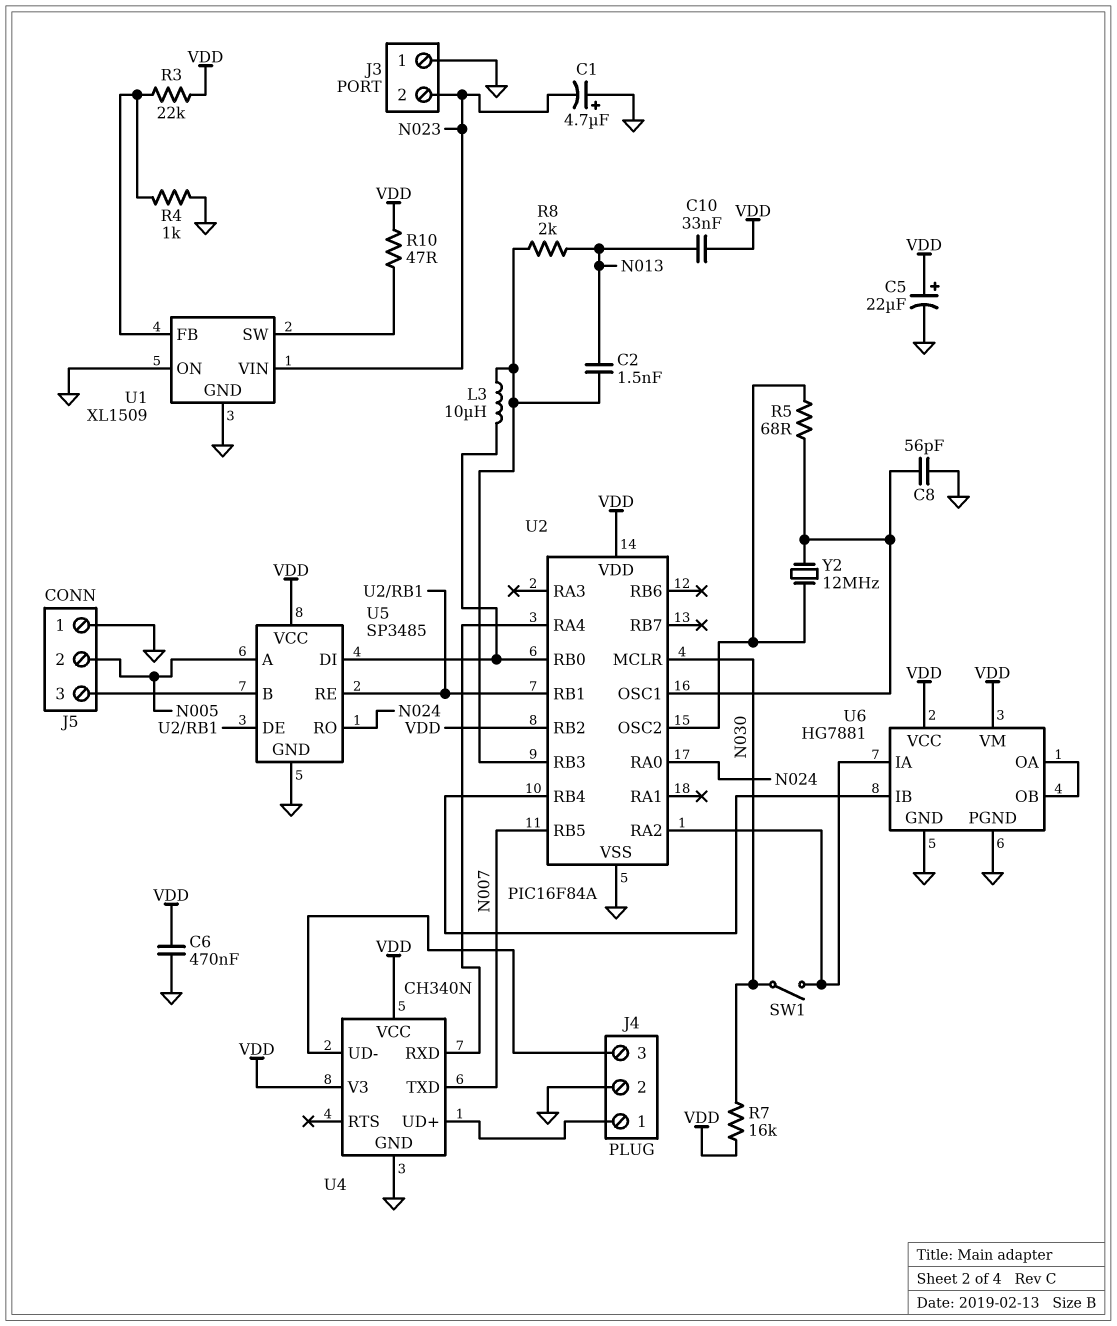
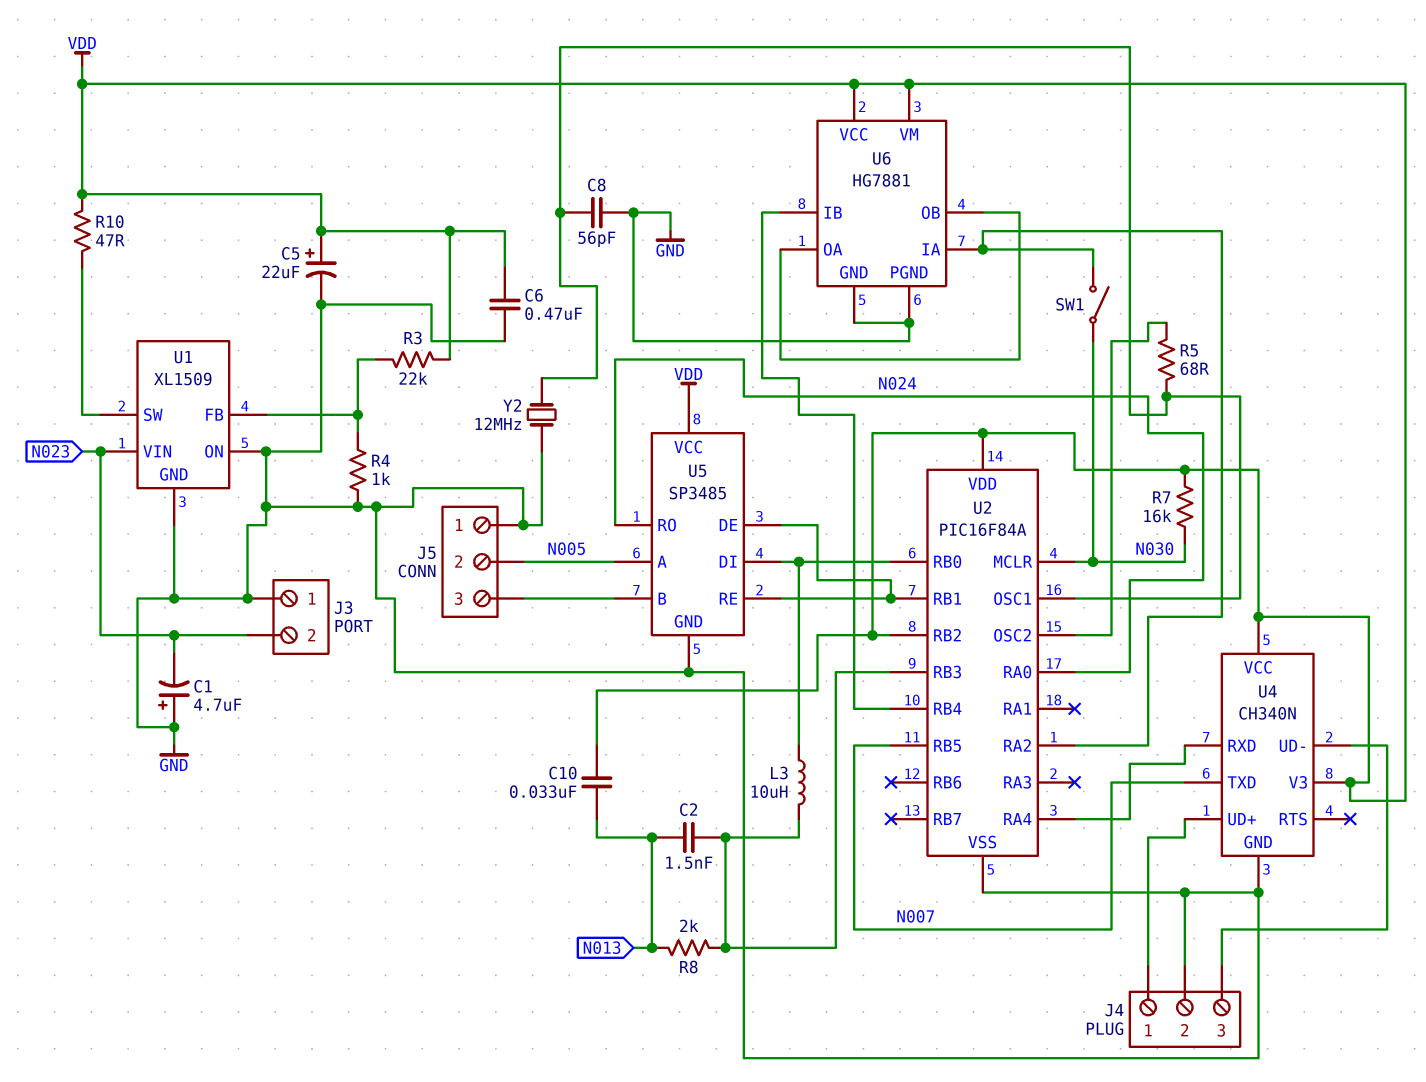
Y2: 12MHz (U2/OSC1, U2/OSC2) -> 12MHz (GND, U2/OSC1)

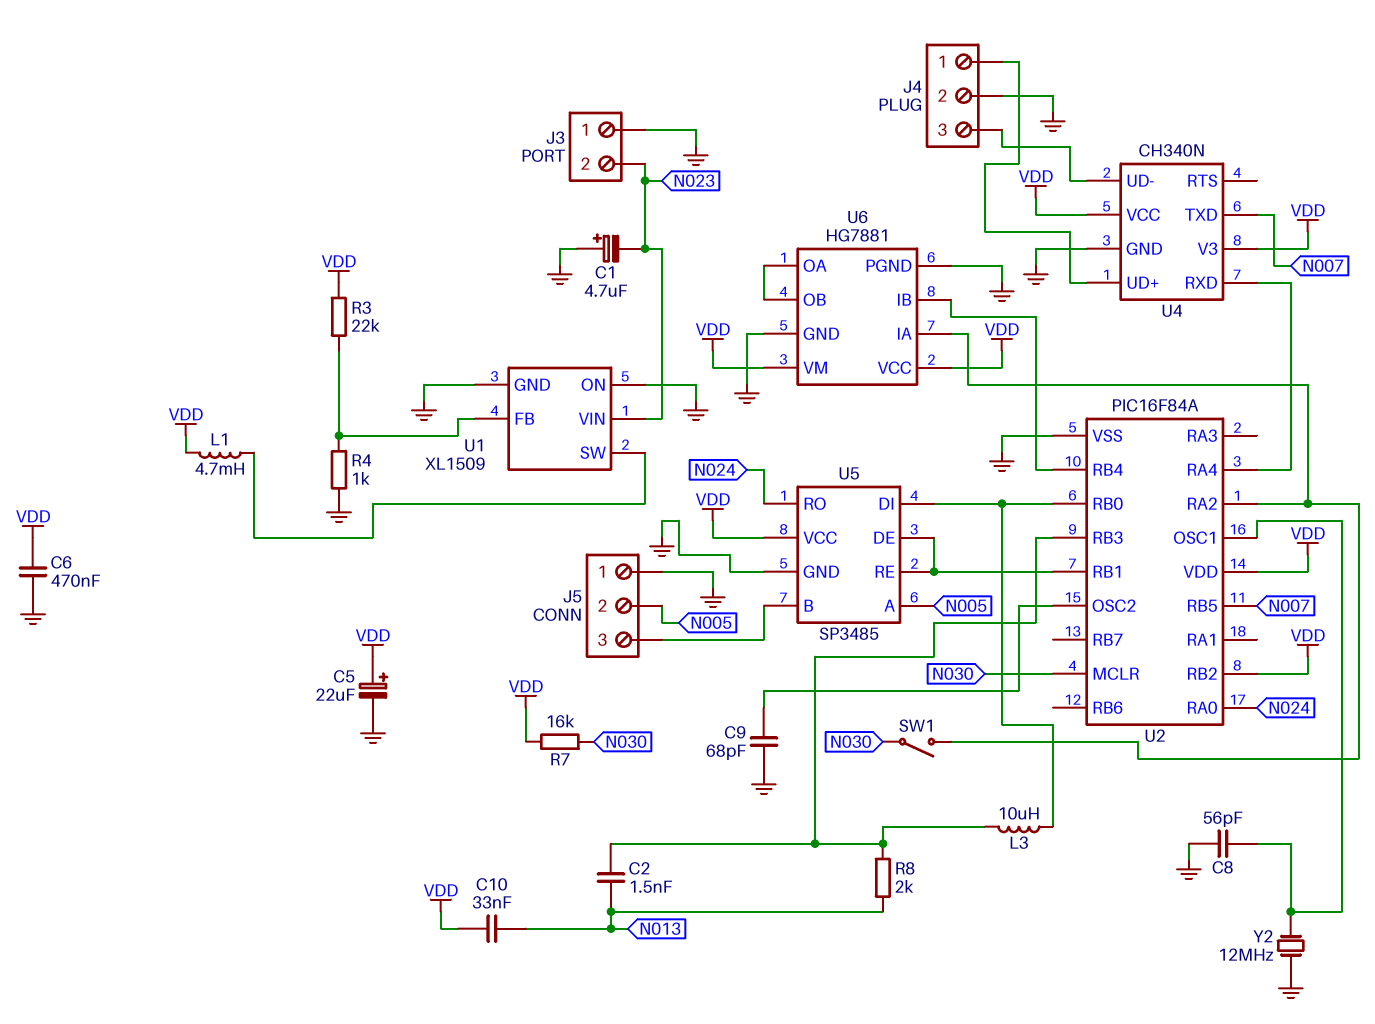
C9: none -> 68pF (GND, U2/OSC2)
L1: none -> 4.7mH (U1/SW, VDD)
R5: 68 (U2/OSC1, U2/OSC2) -> none
R10: 47 (U1/SW, VDD) -> none

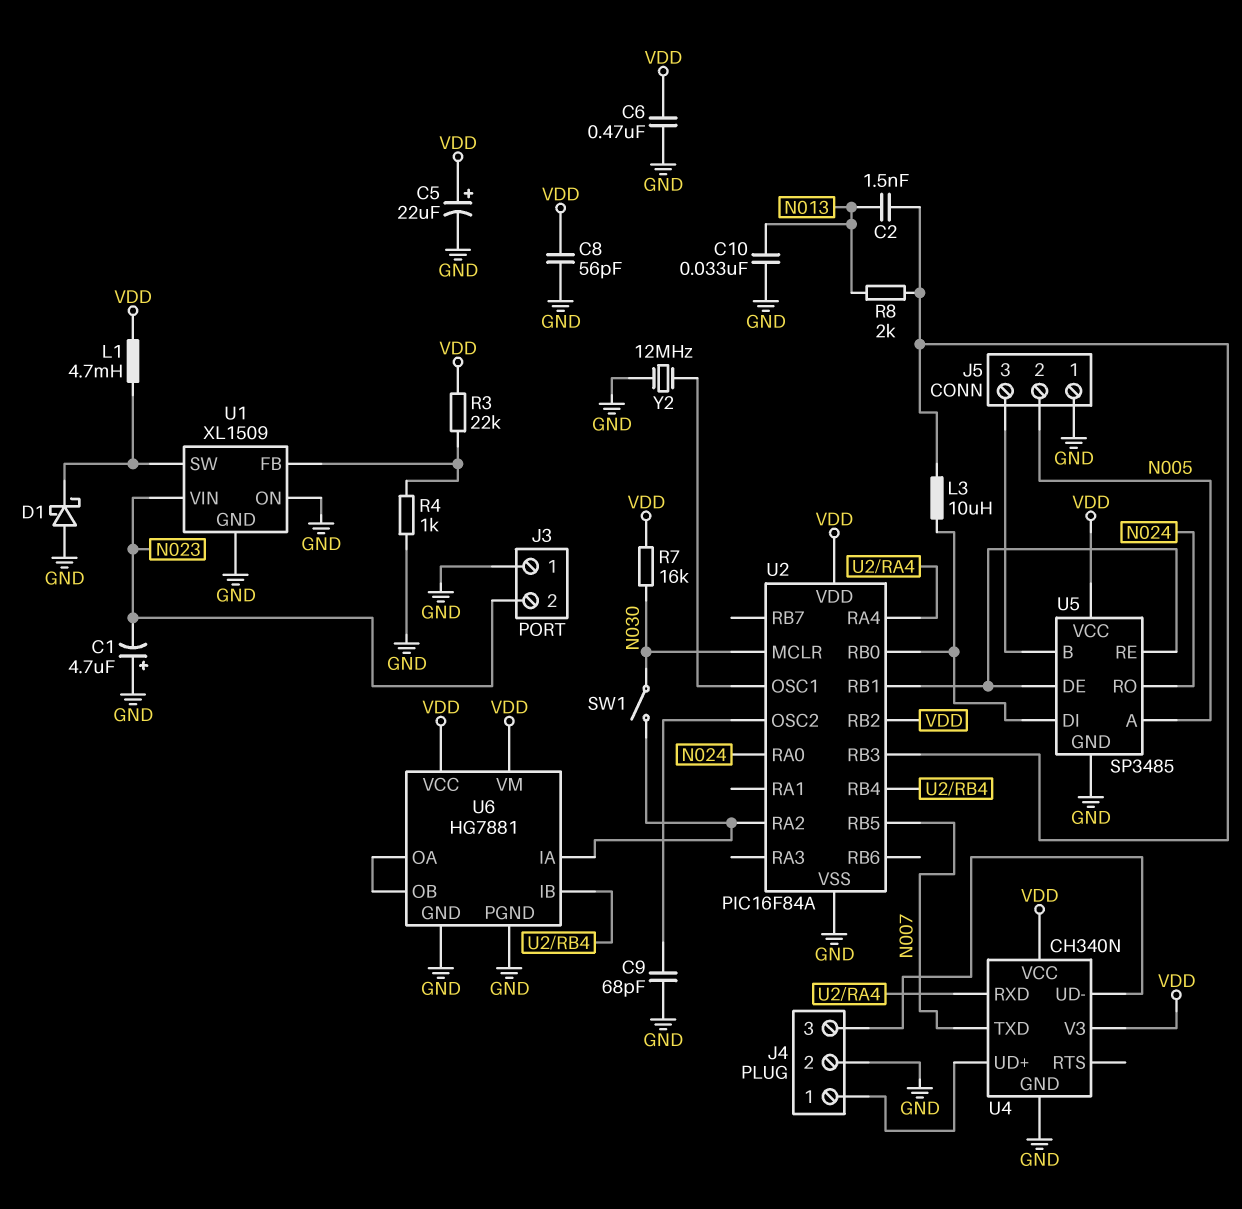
C8: 56pF (GND, U2/OSC1) -> 56pF (GND, VDD)
C10: 33nF (N013, VDD) -> 33nF (GND, N013)
D1: none -> schottky (A GND, K U1/SW)

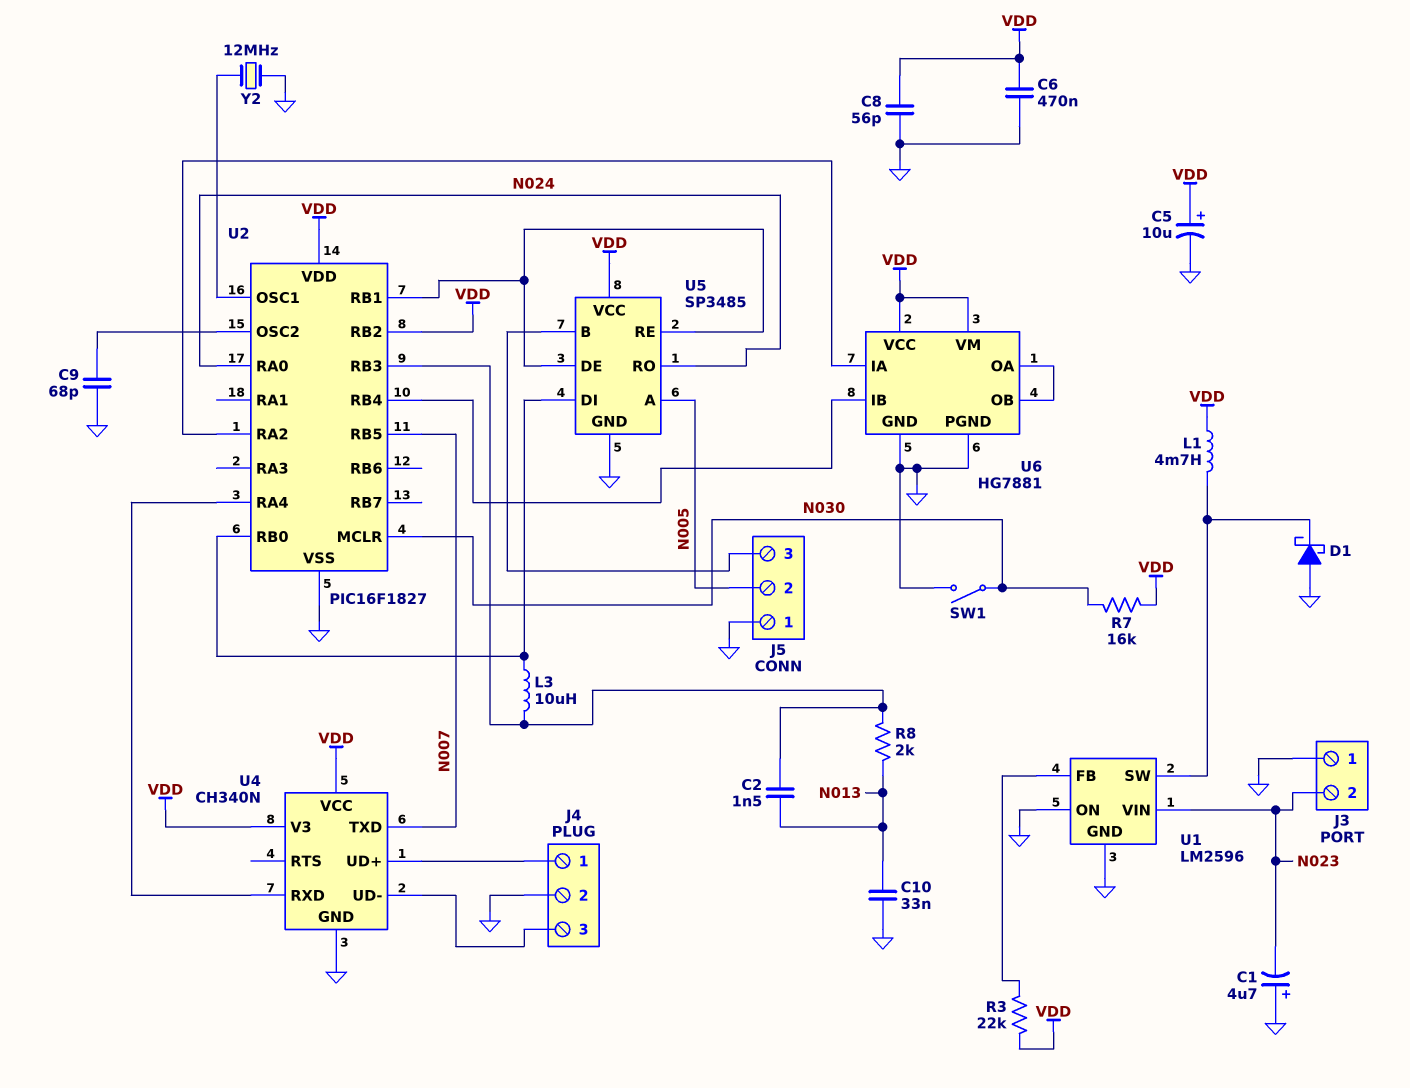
C5: 22uF (plus VDD, minus GND) -> 10uF (plus VDD, minus GND)
R4: 1k (GND, U1/FB) -> none
SW1: switch (N030, U2/RA2) -> switch (GND, N030)
U1: XL1509 -> LM2596
U2: PIC16F84A -> PIC16F1827

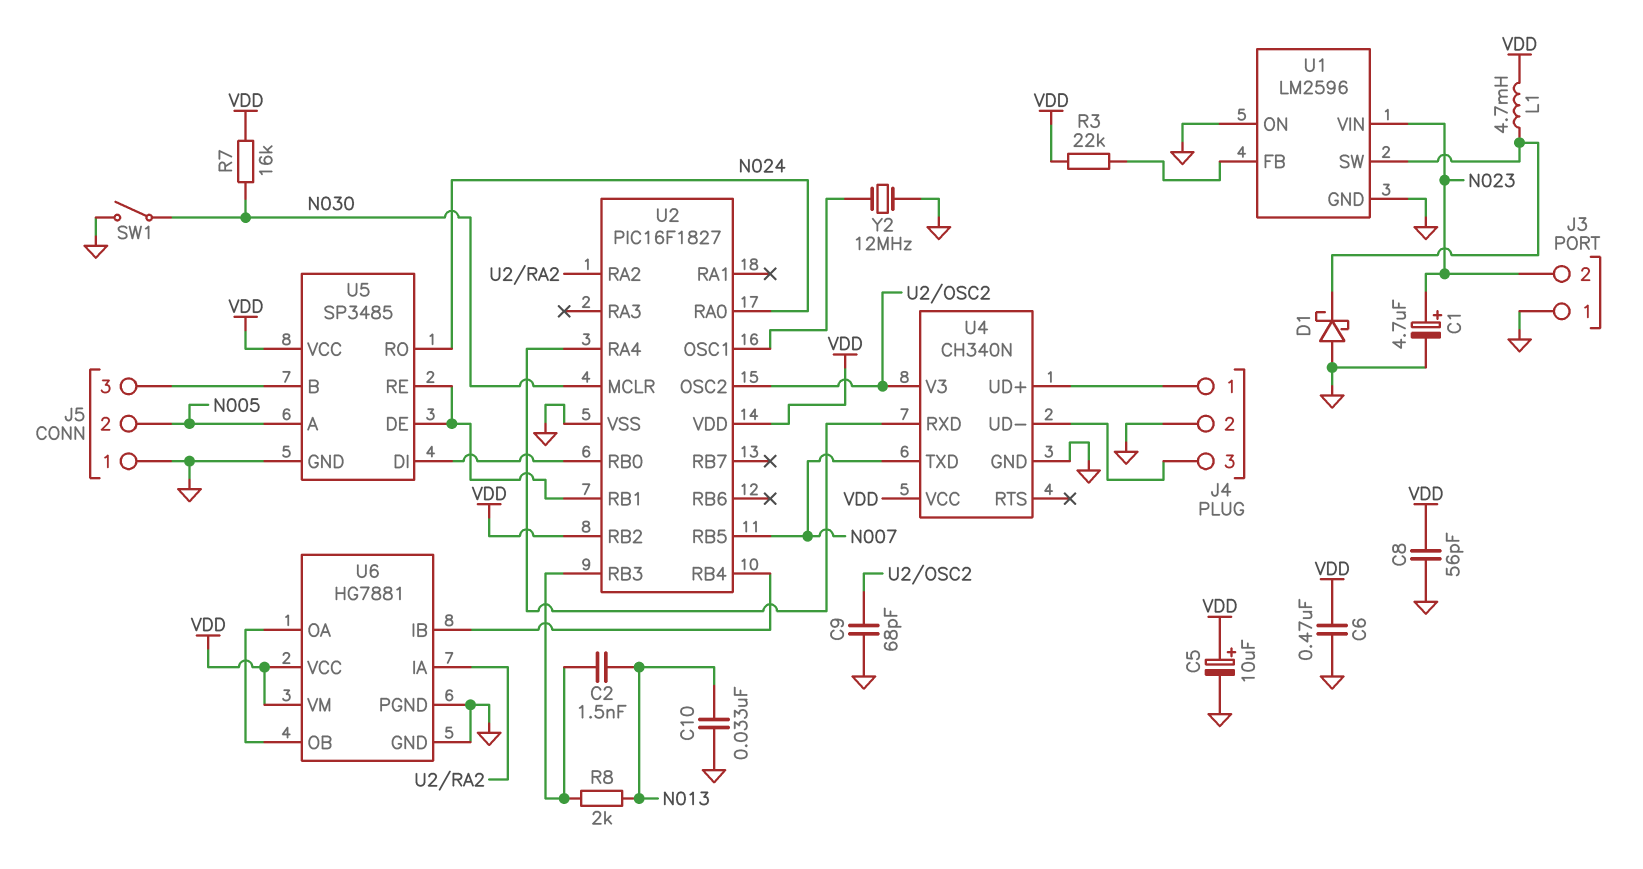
C1: 4.7uF (plus GND, minus N023) -> 4.7uF (plus N023, minus GND)
L3: 10uH (U2/RB0, U2/RB3) -> none
U4 pin V3: VDD -> U2/OSC2

